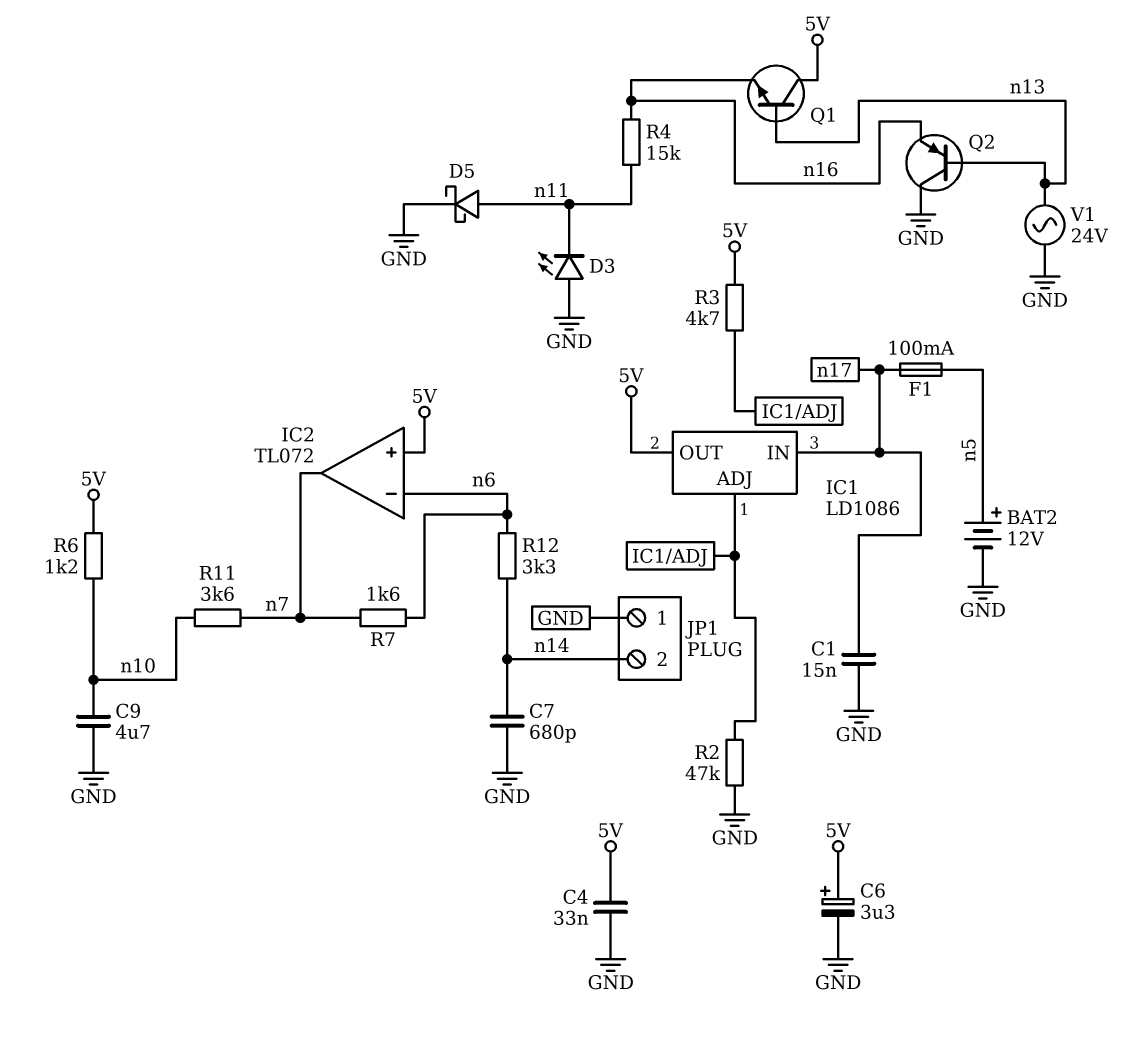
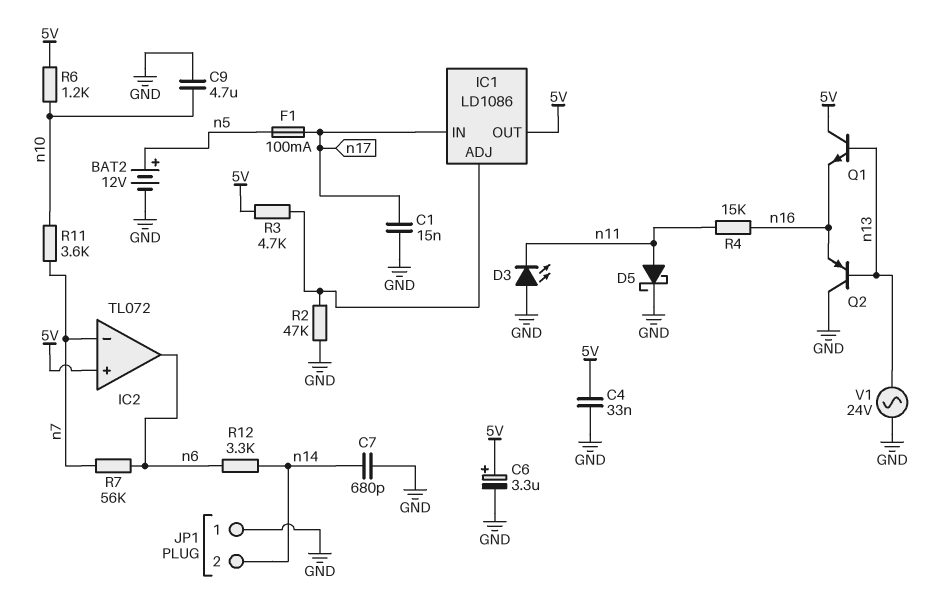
IC2 pin in-: n6 -> n7
IC2 pin out: n7 -> n6
R7: 1.6k (n6, n7) -> 56k (n6, n7)

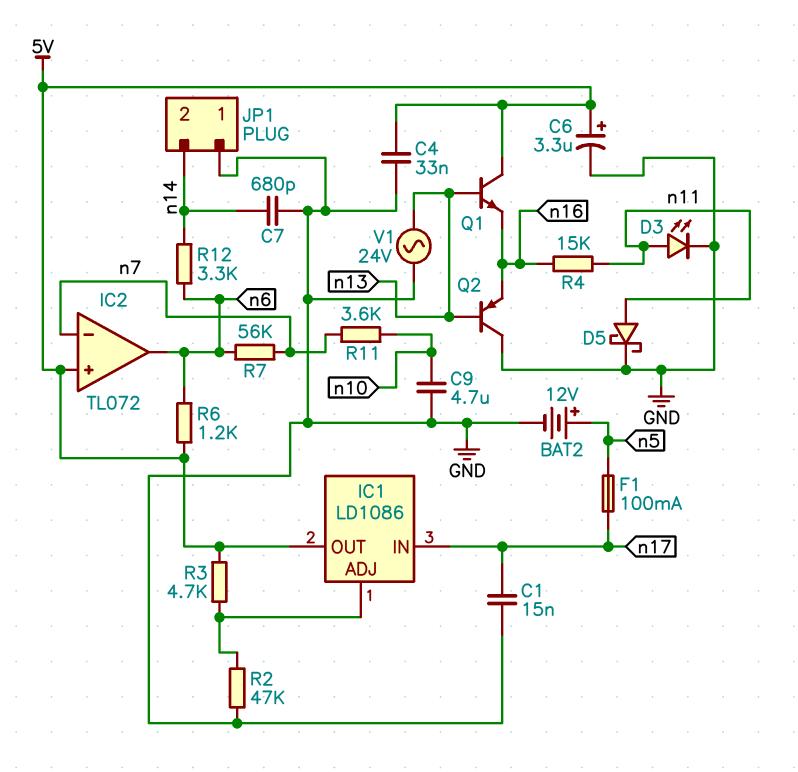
D3: LED (A GND, K n11) -> LED (A n11, K GND)
R6: 1.2k (5V, n10) -> 1.2k (5V, n6)

